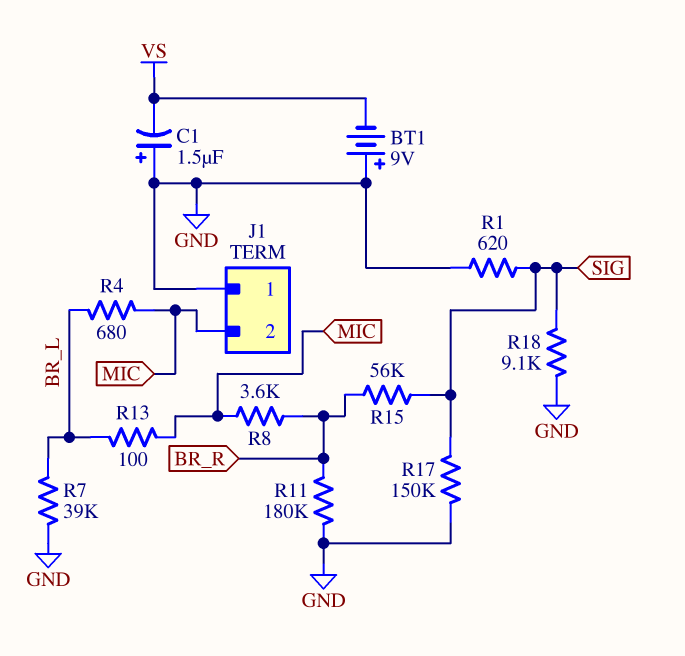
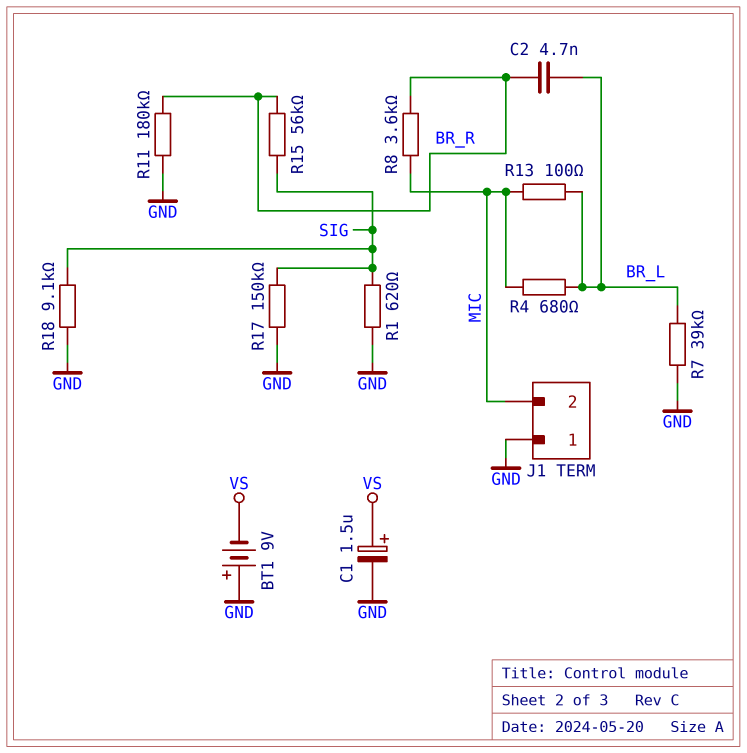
C1: 1.5uF (plus GND, minus VS) -> 1.5uF (plus VS, minus GND)
C2: none -> 4.7nF (BR_L, BR_R)

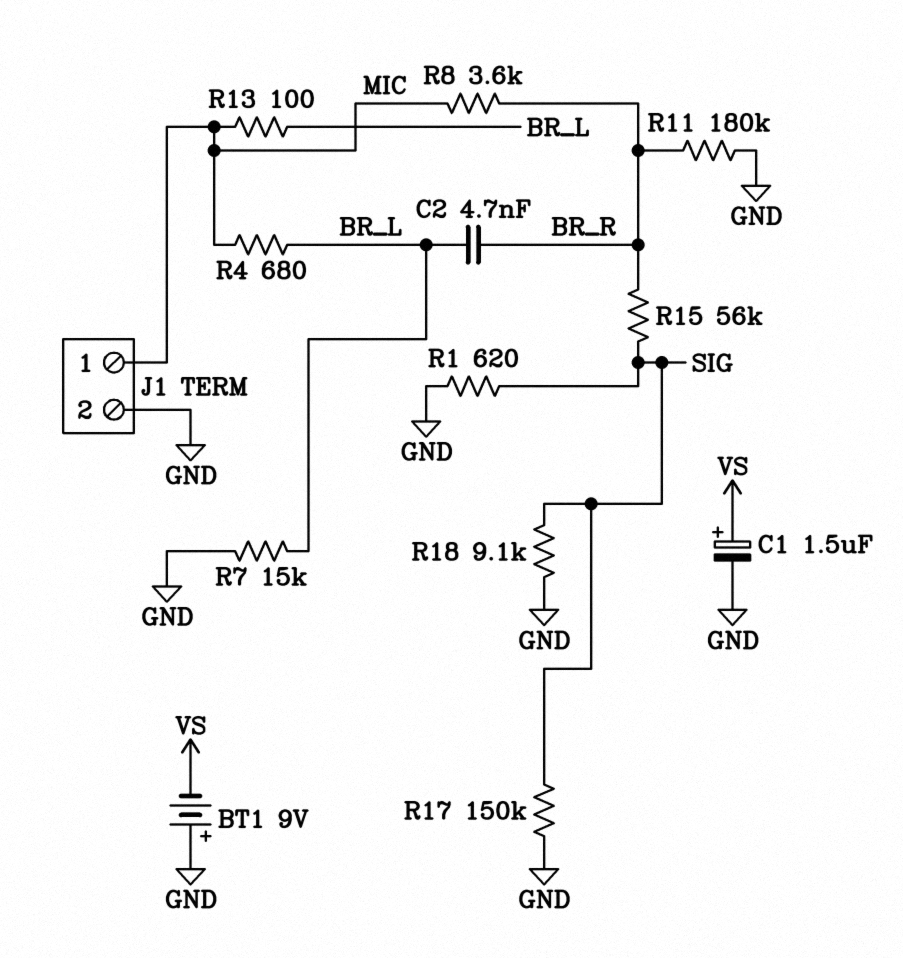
J1 pin 1: GND -> MIC
J1 pin 2: MIC -> GND
R7: 39k (BR_L, GND) -> 15k (BR_L, GND)

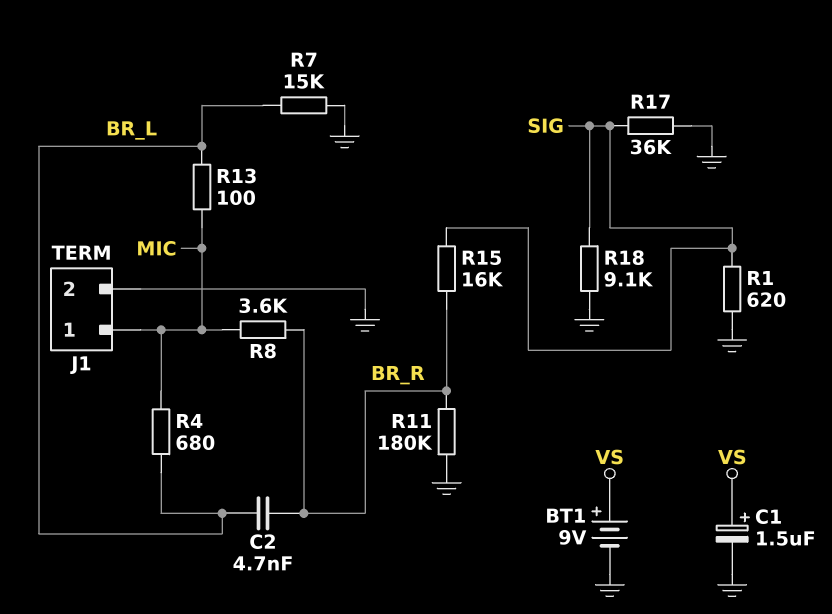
BT1: 9V (plus GND, minus VS) -> 9V (plus VS, minus GND)
R15: 56k (BR_R, SIG) -> 16k (BR_R, SIG)
R17: 150k (GND, SIG) -> 36k (GND, SIG)

